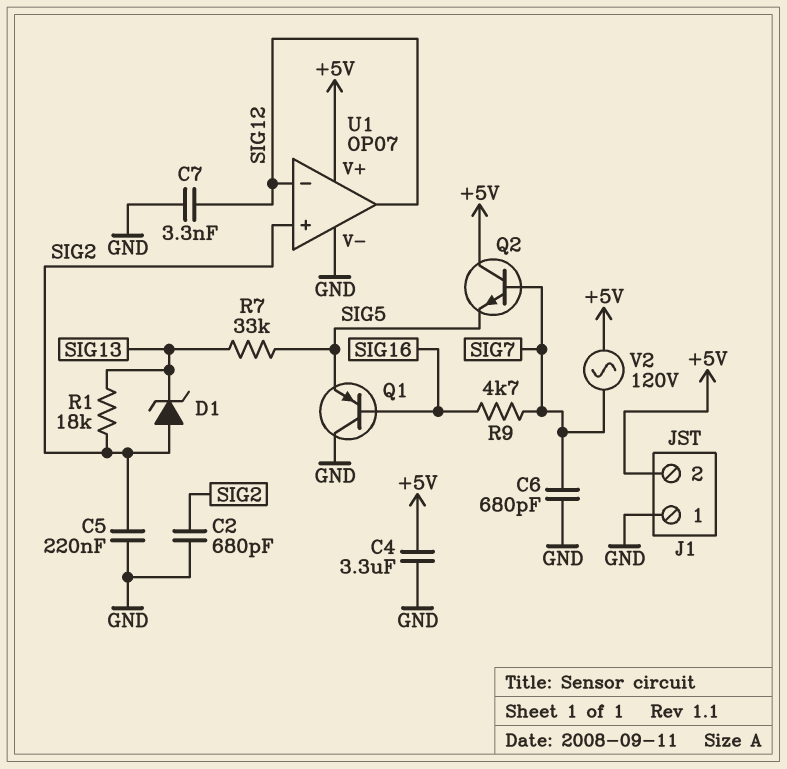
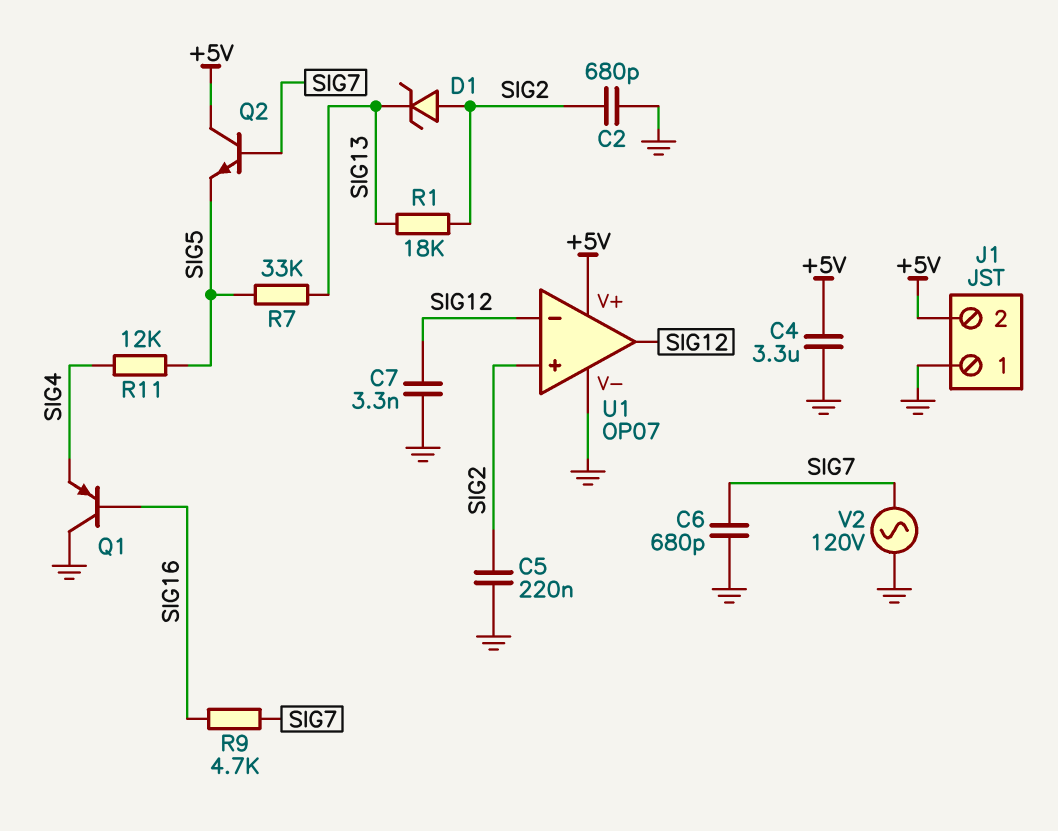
Q1: PNP (B SIG16, C GND, E SIG5) -> PNP (B SIG16, C GND, E SIG4)
R11: none -> 12k (SIG4, SIG5)
V2: AC 120V (+5V, SIG7) -> AC 120V (GND, SIG7)

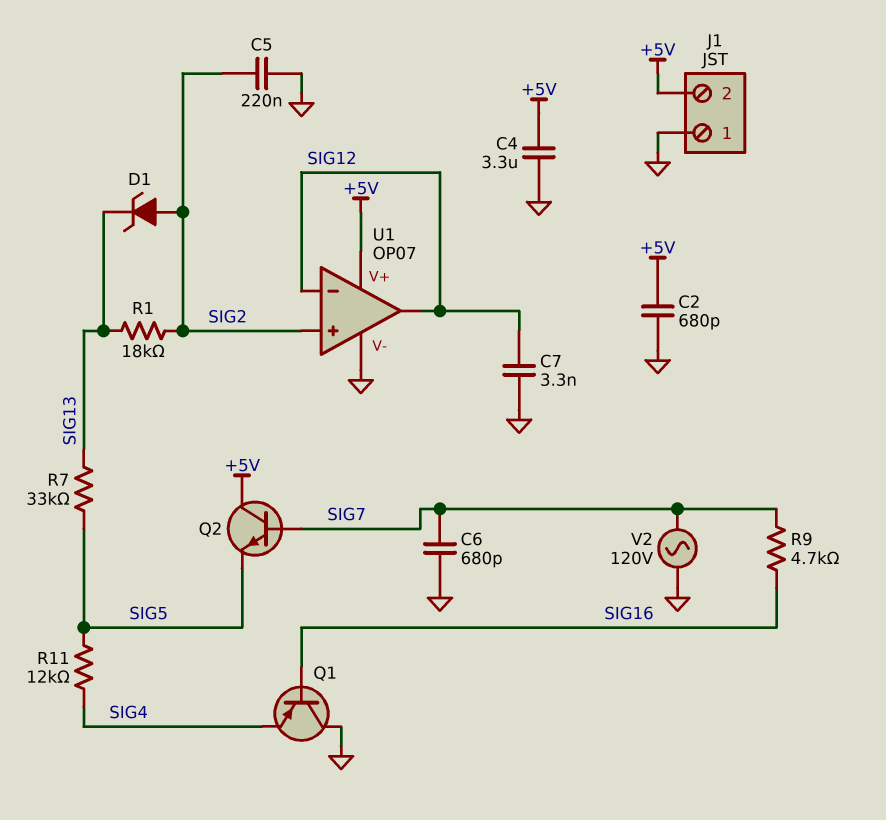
C2: 680pF (GND, SIG2) -> 680pF (+5V, GND)

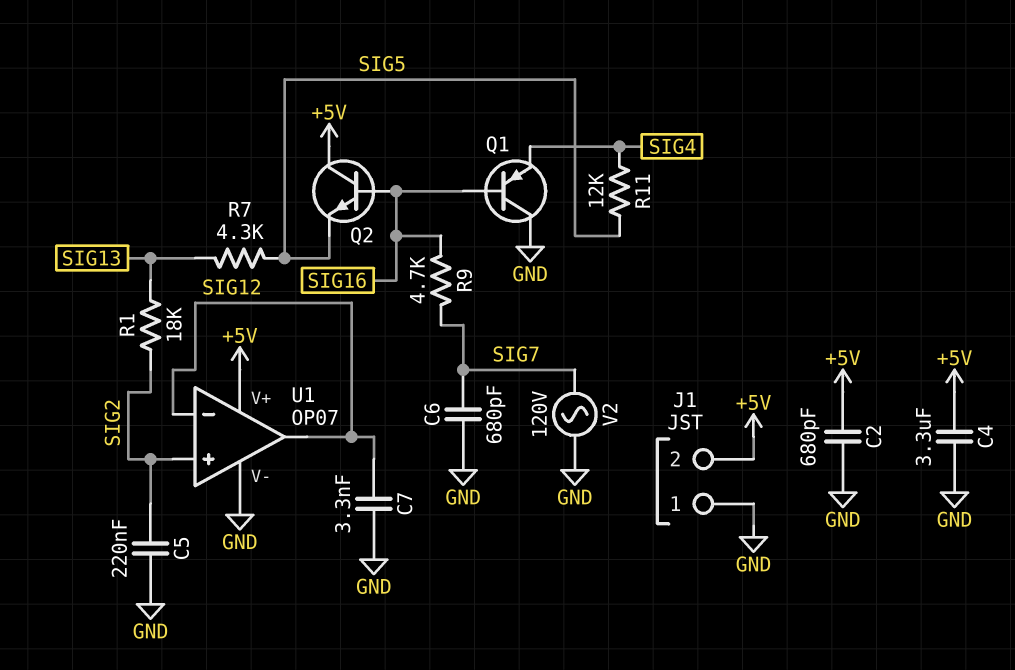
D1: zener (A SIG2, K SIG13) -> none
Q2: NPN (B SIG7, C +5V, E SIG5) -> NPN (B SIG16, C +5V, E SIG5)
R7: 33k (SIG5, SIG13) -> 4.3k (SIG5, SIG13)

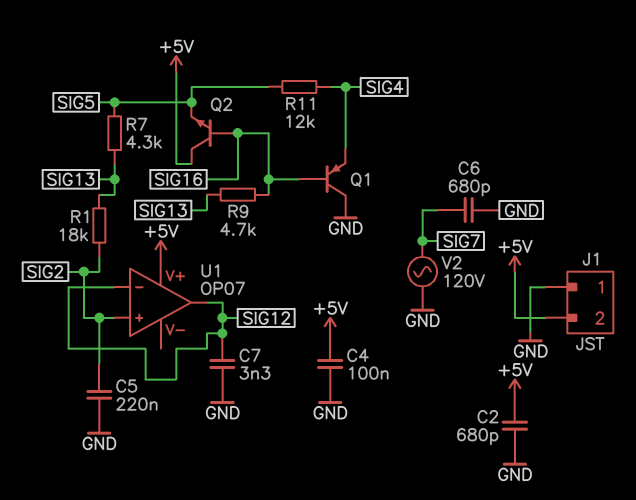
C4: 3.3uF (+5V, GND) -> 100nF (+5V, GND)
R9: 4.7k (SIG7, SIG16) -> 4.7k (SIG13, SIG16)
U1 pin V-: GND -> none

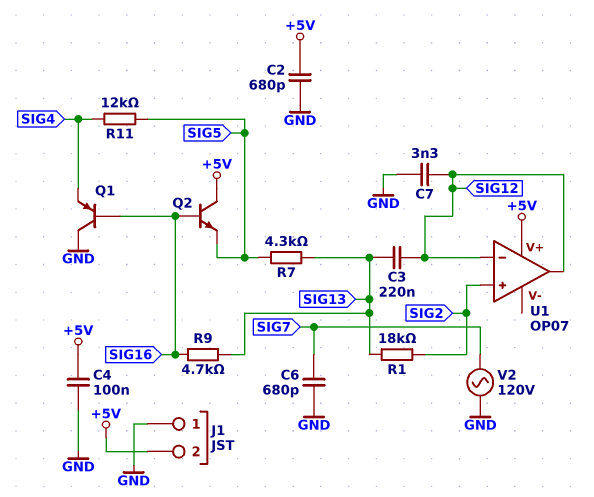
C3: none -> 220nF (SIG12, SIG13)
C5: 220nF (GND, SIG2) -> none

